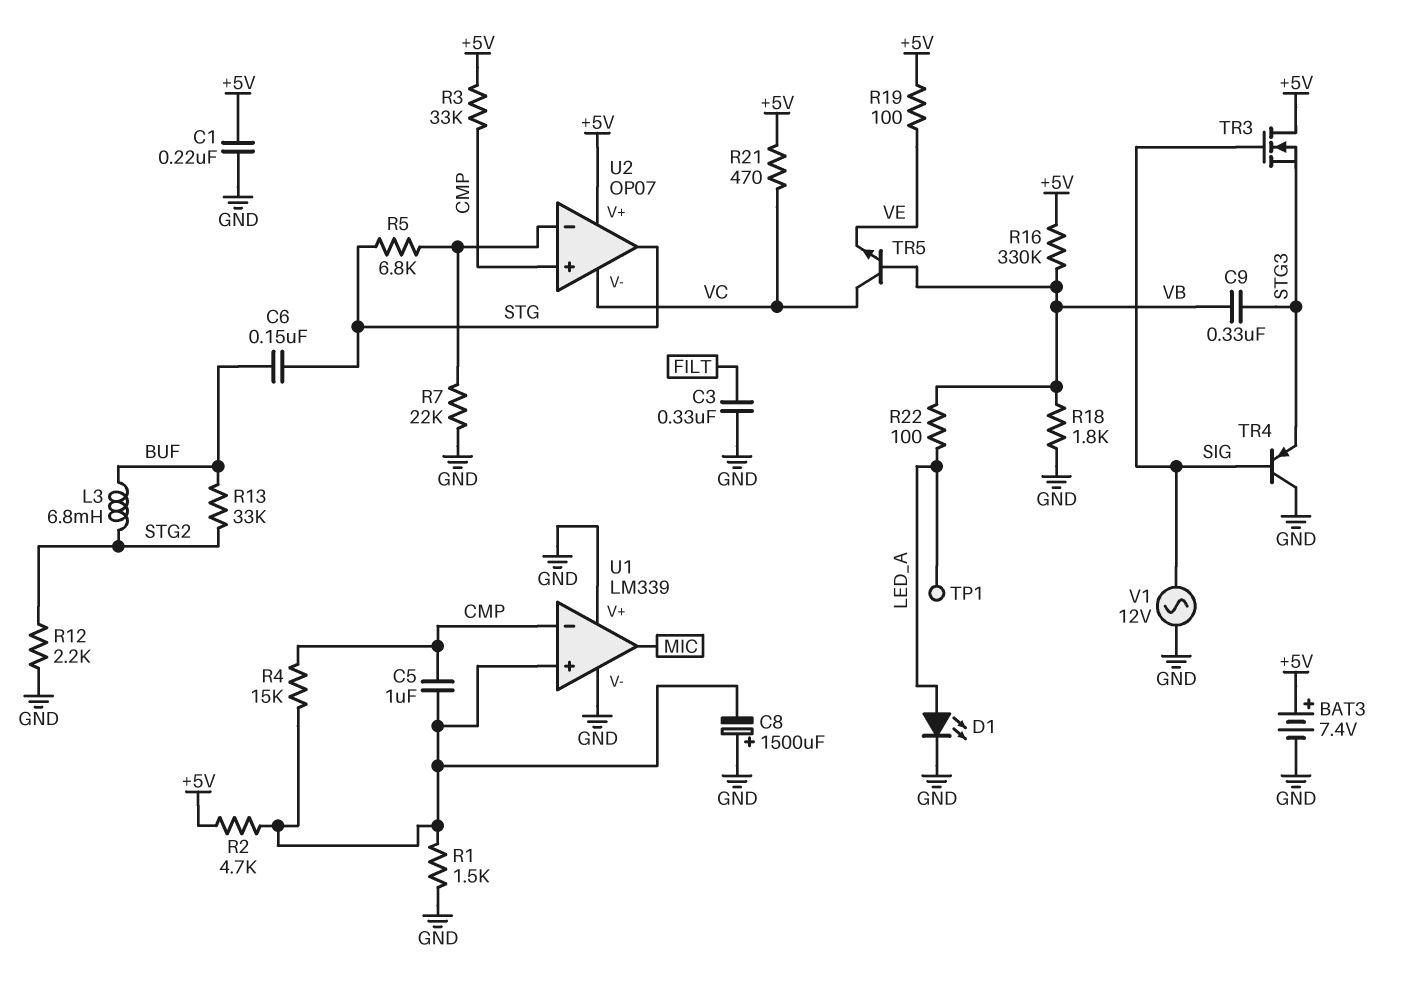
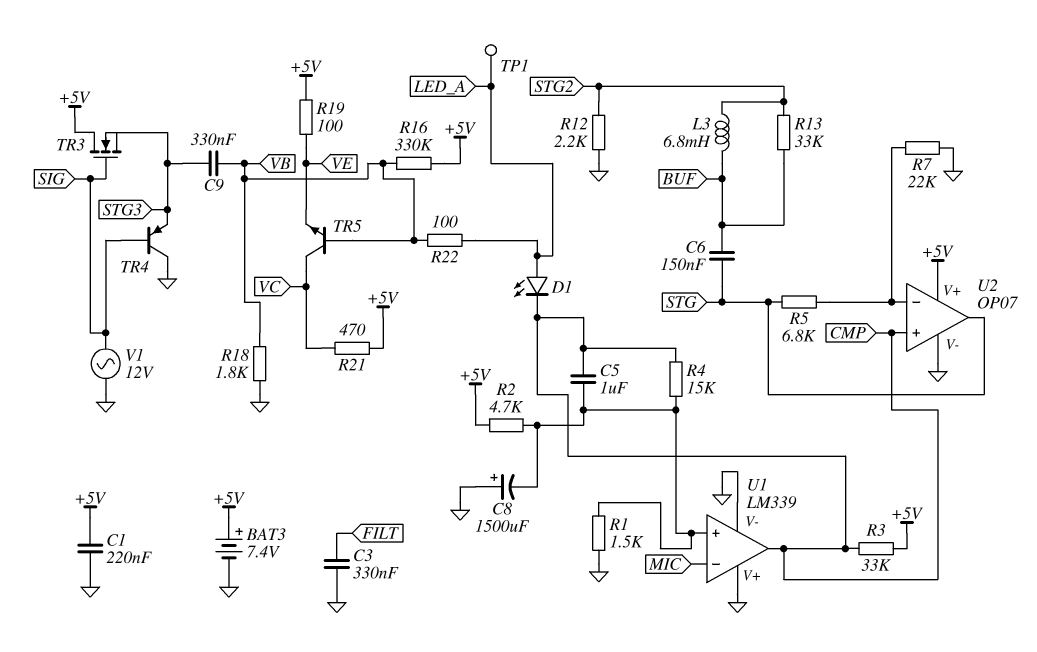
D1: LED (A LED_A, K GND) -> LED (A LED_A, K CMP)
U1 pin in-: CMP -> MIC
U1 pin out: MIC -> CMP
U2 pin V-: VC -> GND

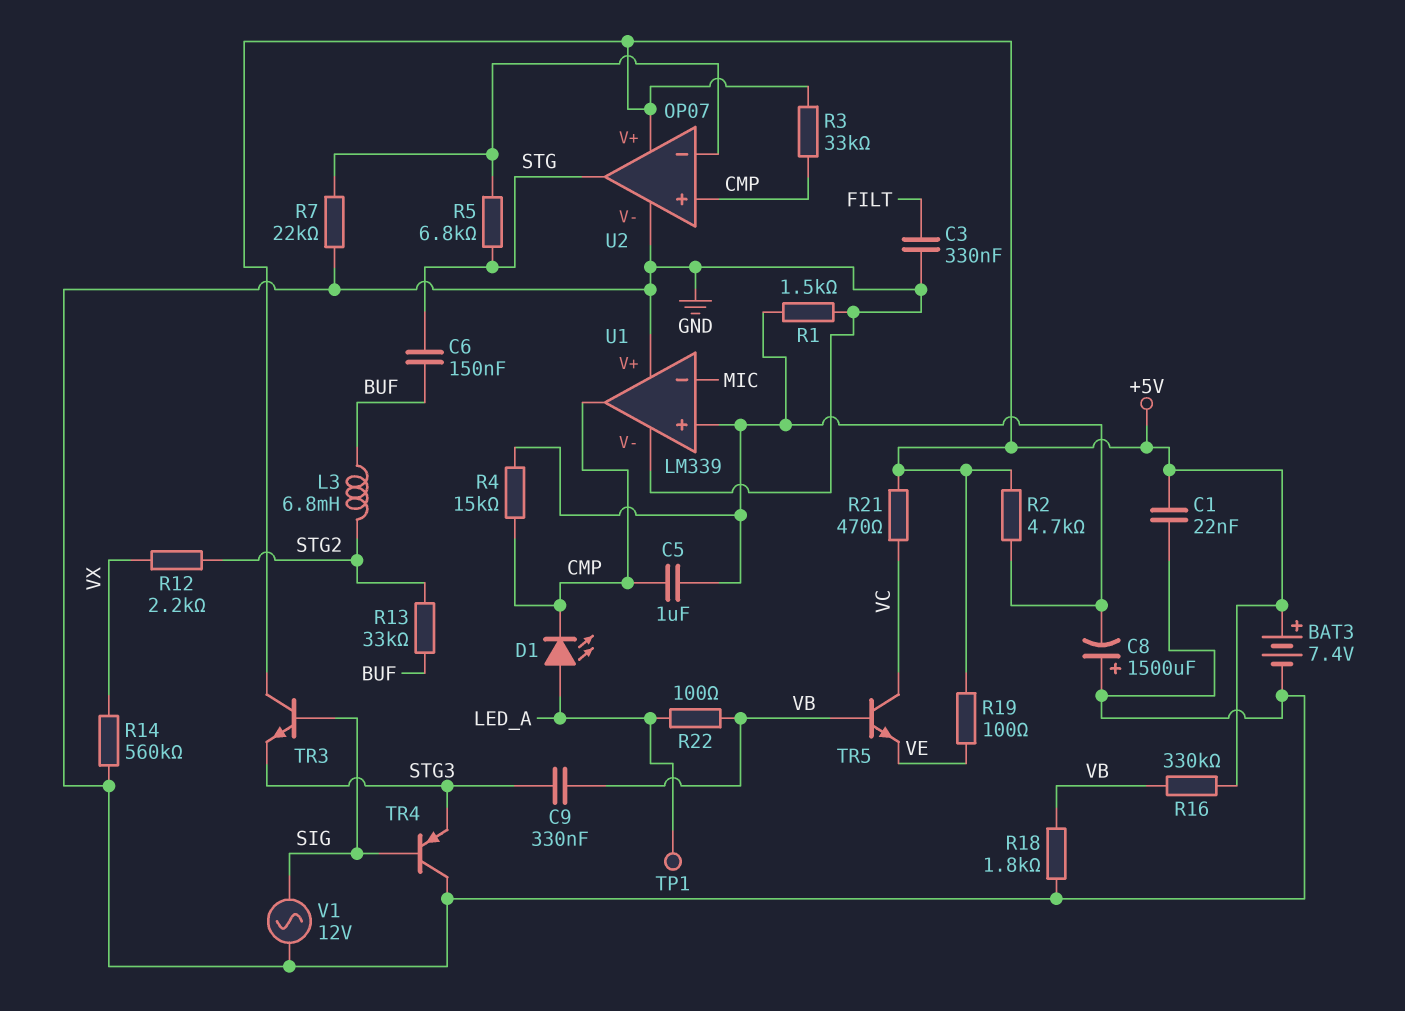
C1: 220nF (+5V, GND) -> 22nF (+5V, GND)
R12: 2.2k (GND, STG2) -> 2.2k (STG2, VX)
R14: none -> 560k (GND, VX)
TR3: NMOS (G SIG, D +5V, S STG3) -> NPN (B SIG, C +5V, E STG3)

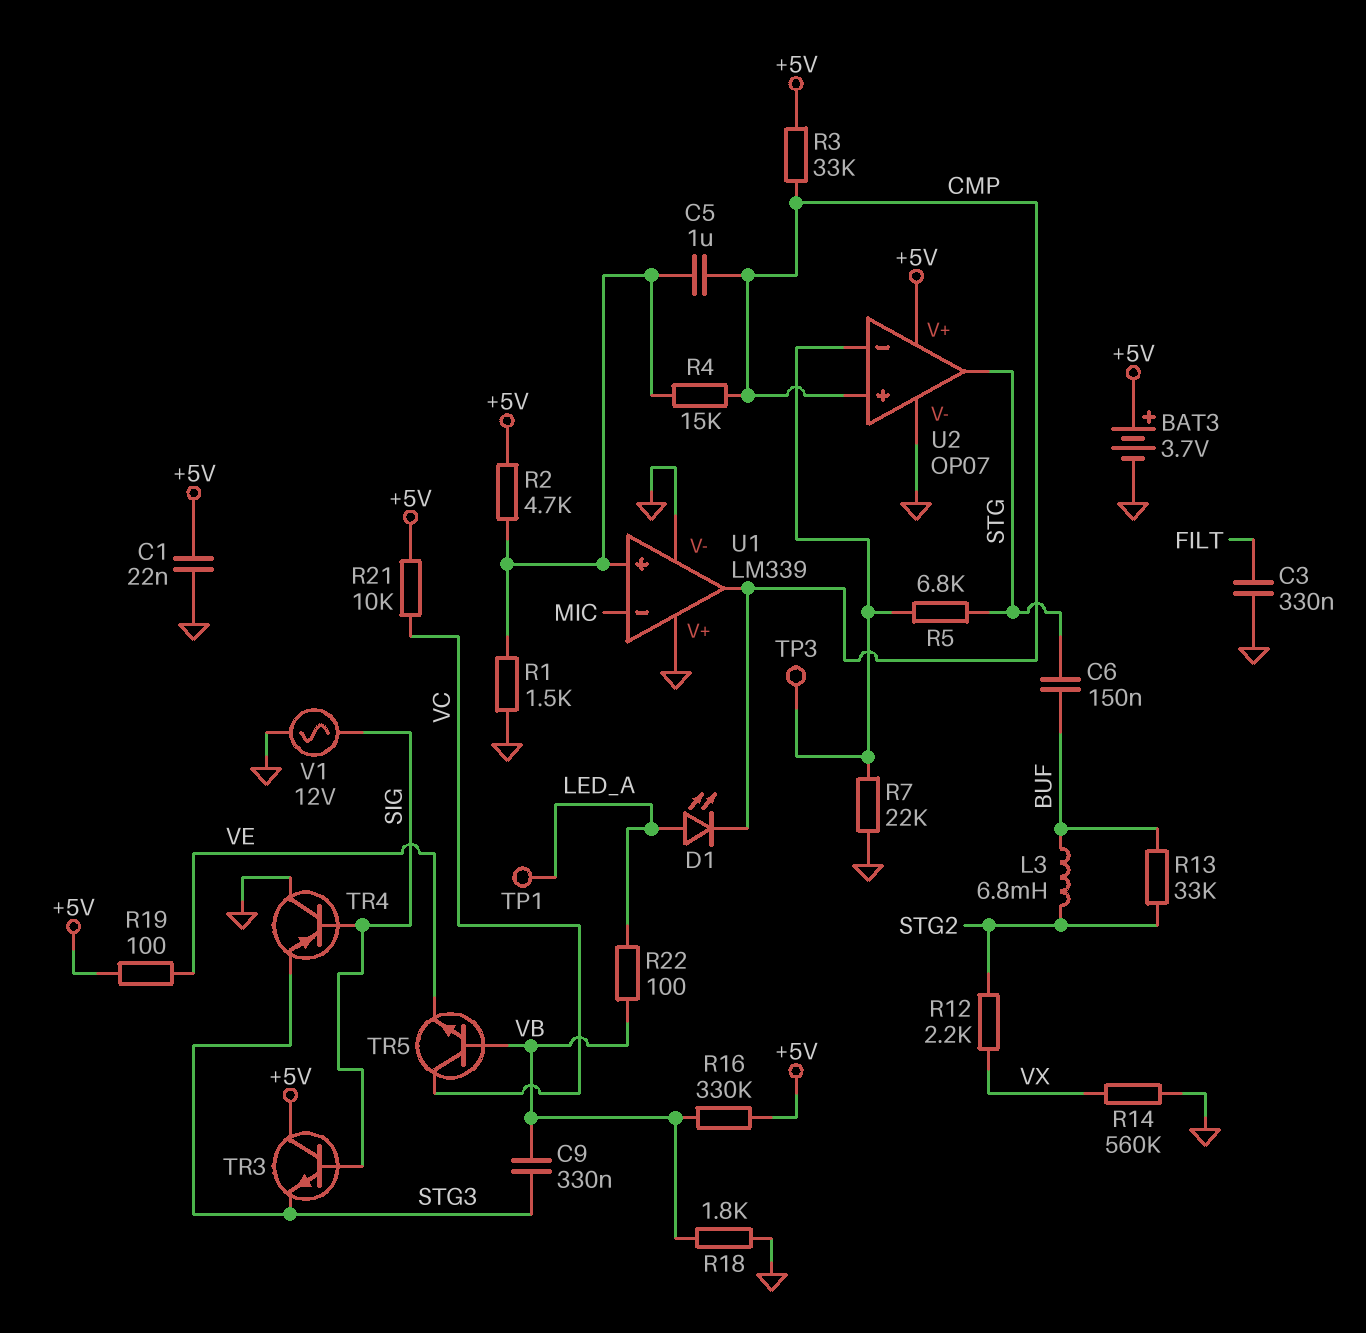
BAT3: 7.4V (plus +5V, minus GND) -> 3.7V (plus +5V, minus GND)
C8: 1500uF (plus GND, minus U1/in+) -> none
R21: 470 (+5V, VC) -> 10k (+5V, VC)
TP3: none -> test point (U2/in-)

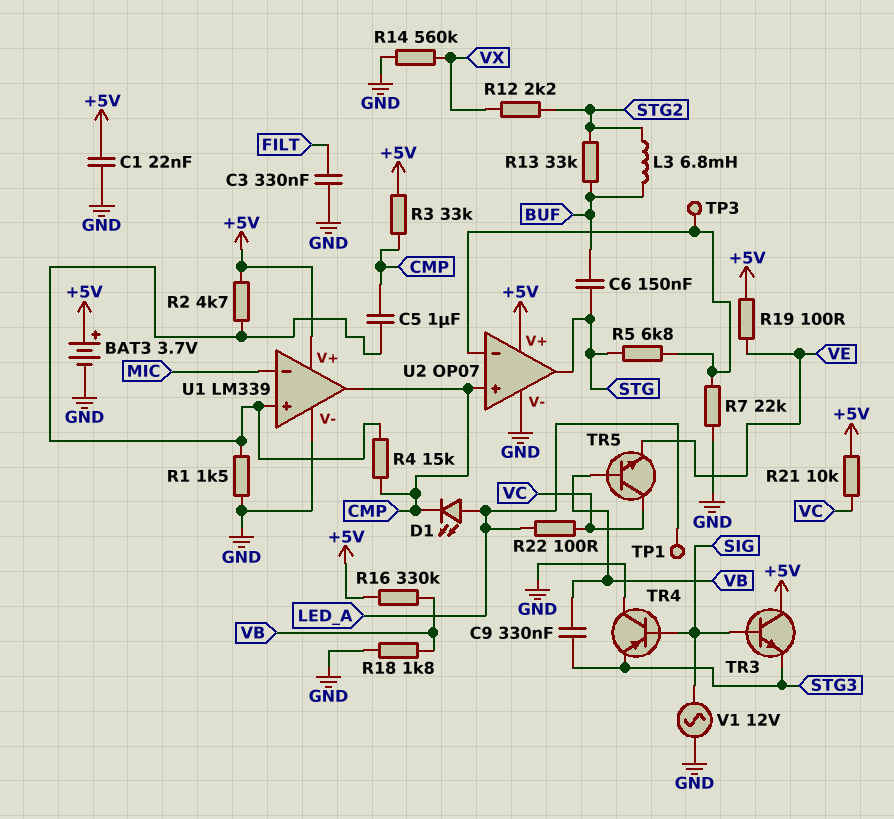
R22: 100 (LED_A, VB) -> 100 (LED_A, VC)
U1 pin V+: GND -> +5V

